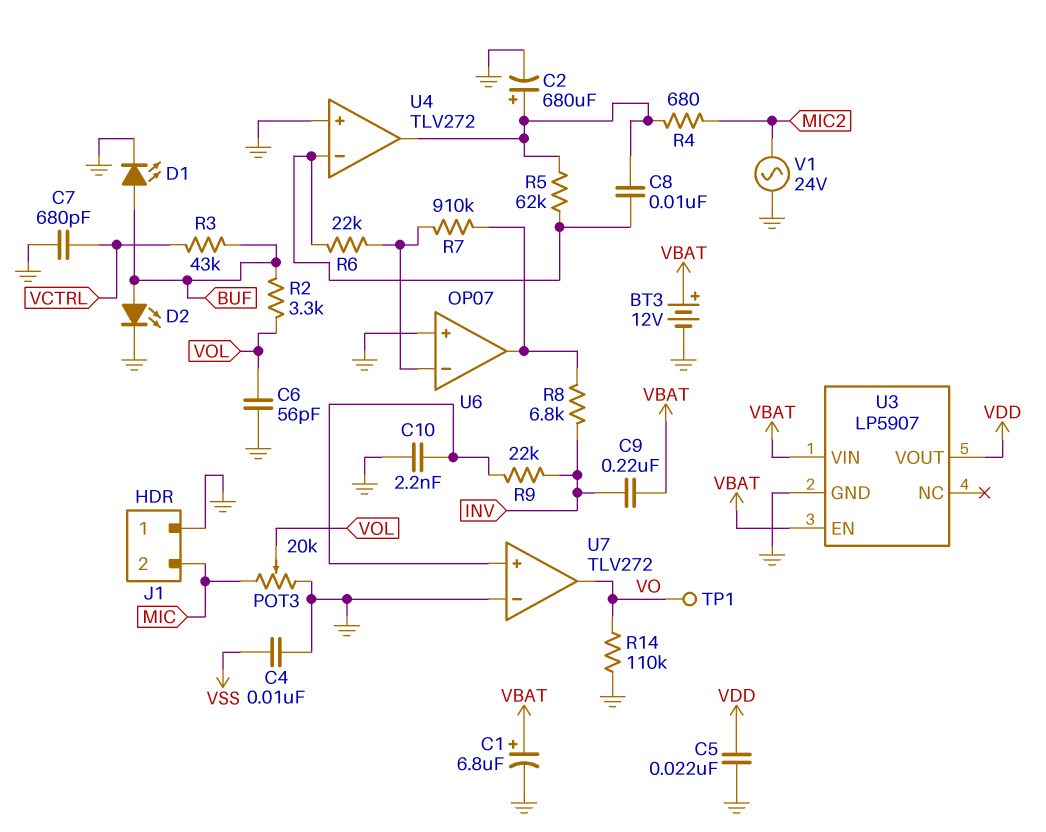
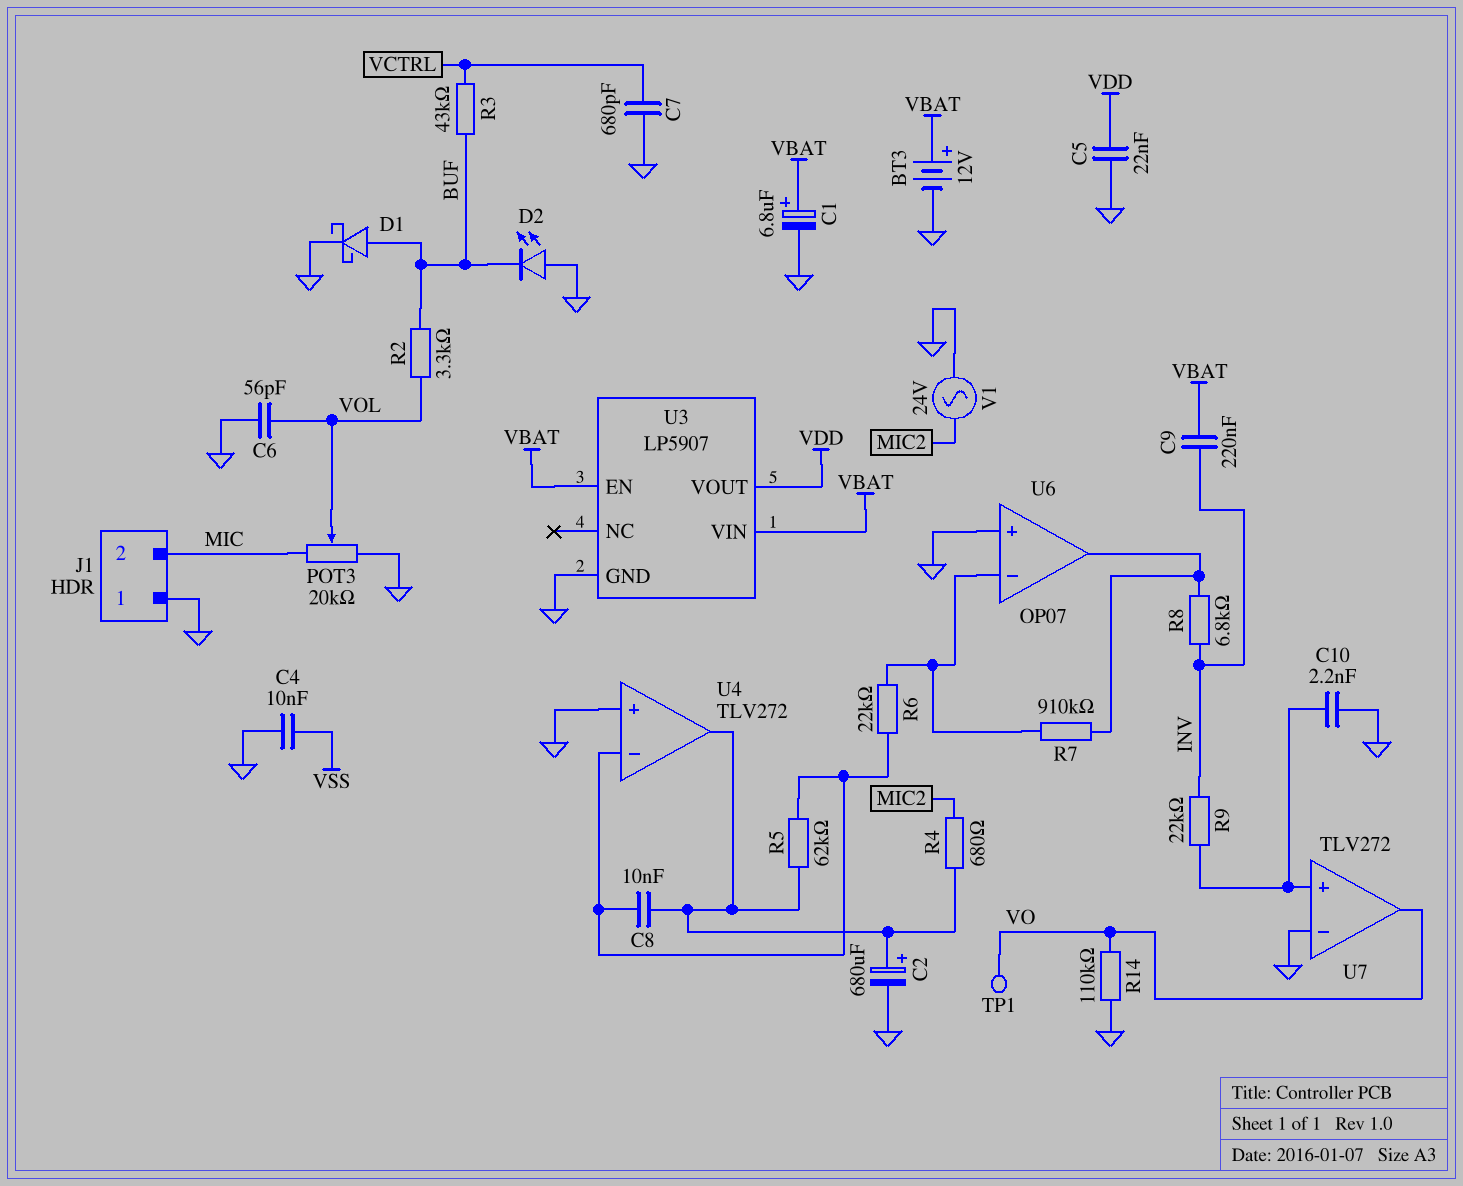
D1: LED (A BUF, K GND) -> schottky (A BUF, K GND)
D2: LED (A BUF, K GND) -> LED (A GND, K BUF)

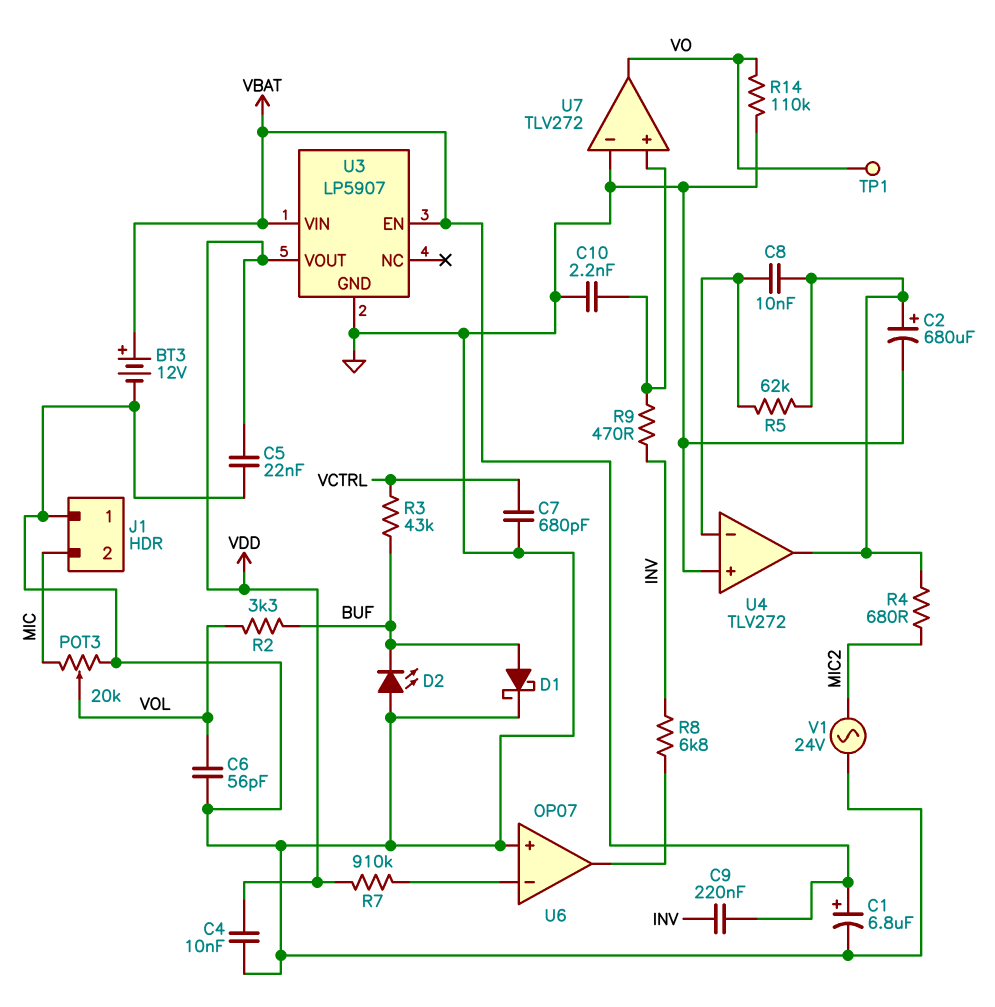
C4: 10nF (GND, VSS) -> 10nF (GND, VDD)
R6: 22k (U4/in-, U6/in-) -> none
R7: 910k (U6/in-, U6/out) -> 910k (U6/in-, VDD)
R9: 22k (INV, U7/in+) -> 470 (INV, U7/in+)

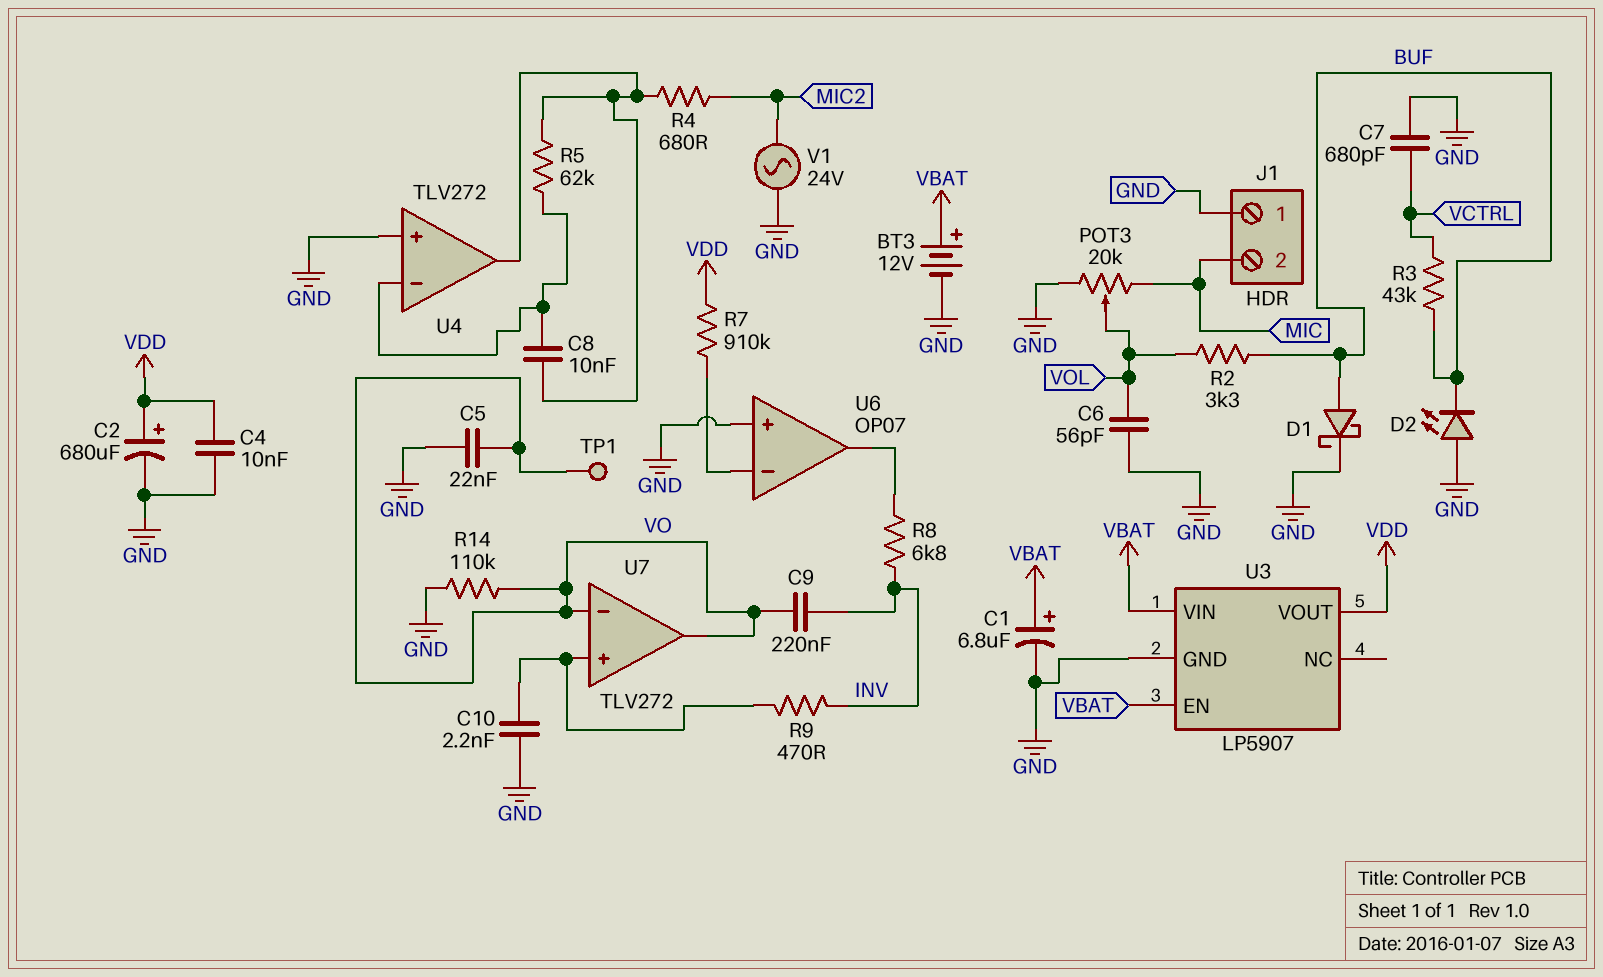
C2: 680uF (plus U4/out, minus GND) -> 680uF (plus VDD, minus GND)
C5: 22nF (GND, VDD) -> 22nF (GND, VO)
C9: 220nF (INV, VBAT) -> 220nF (INV, VO)
U7 pin in-: GND -> VO

